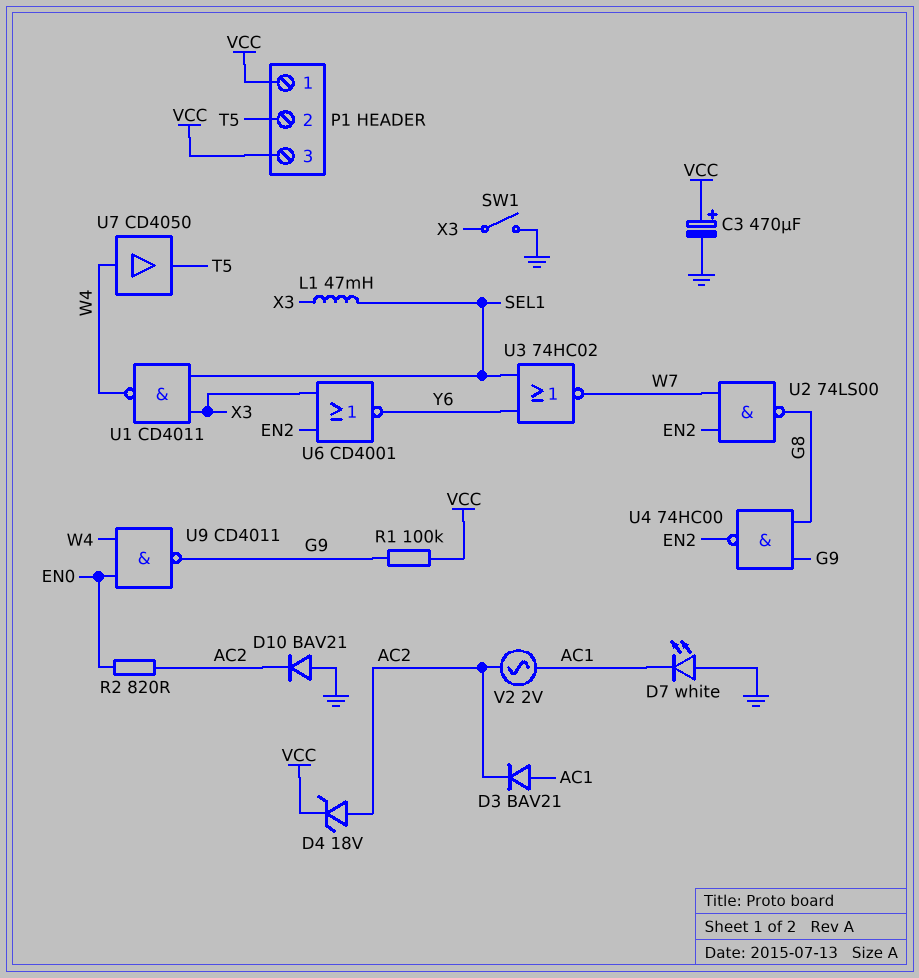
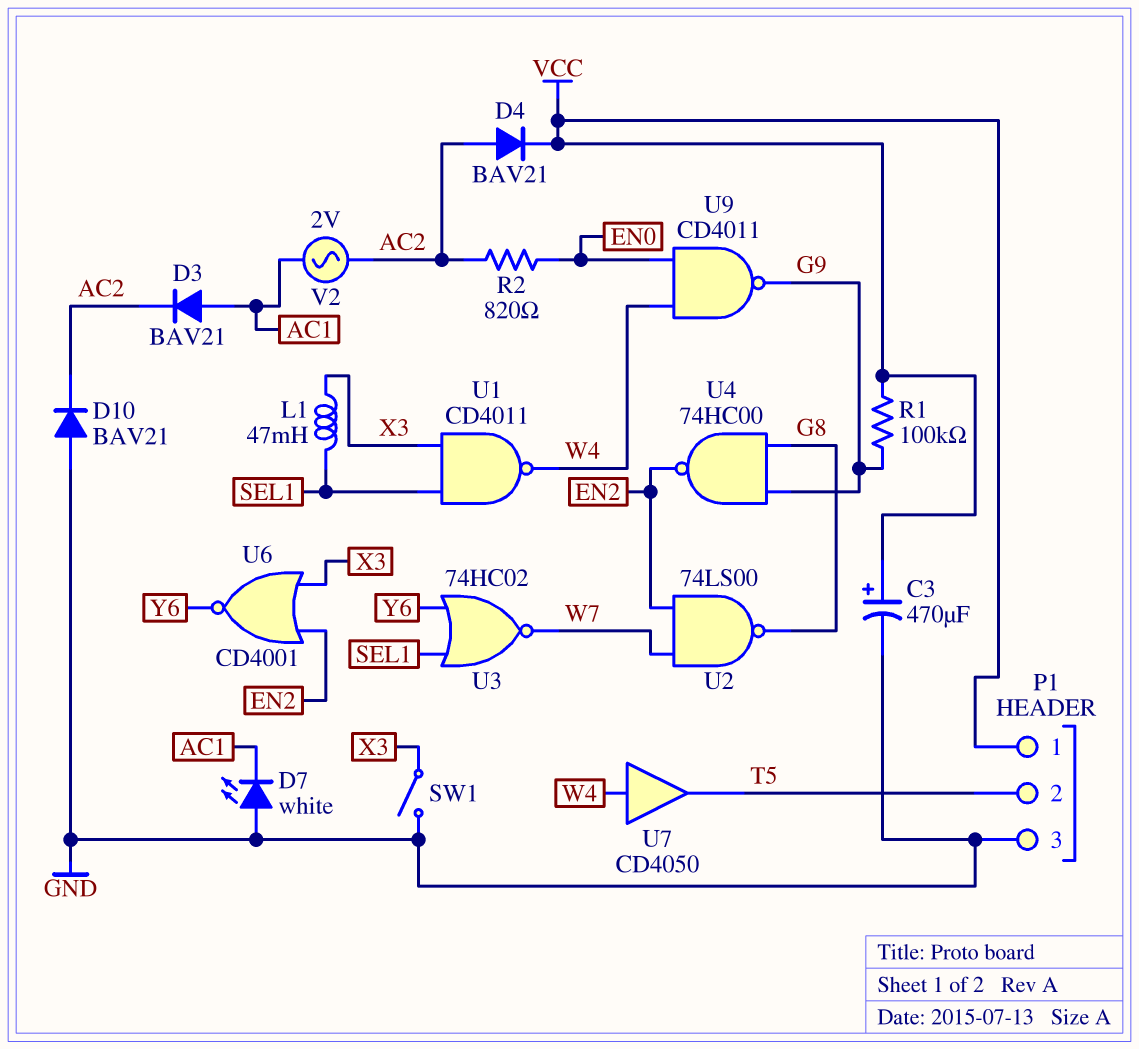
D4: zener 18V (A AC2, K VCC) -> diode BAV21 (A AC2, K VCC)
P1 pin 3: VCC -> GND

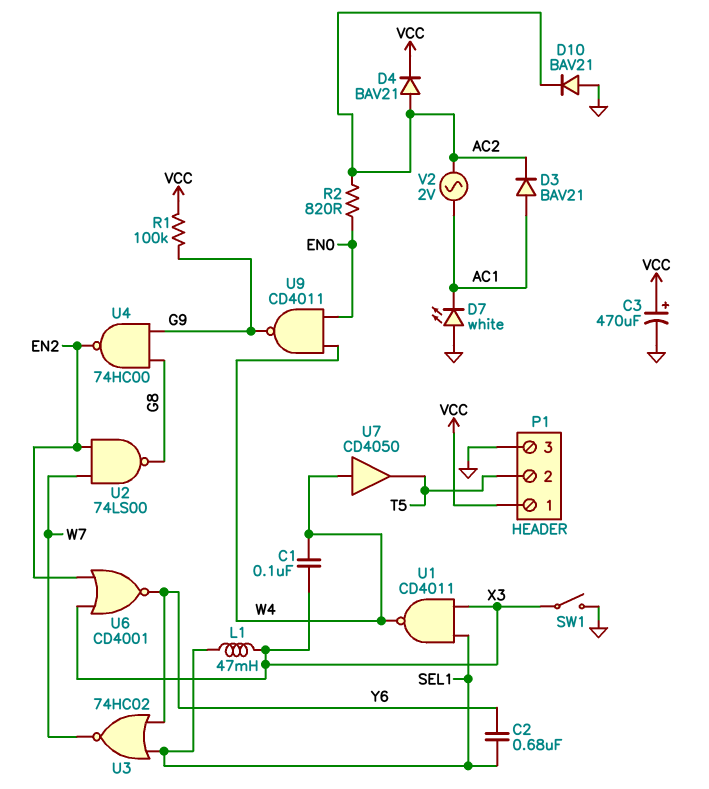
C1: none -> 100nF (W4, X3)
C2: none -> 680nF (SEL1, Y6)

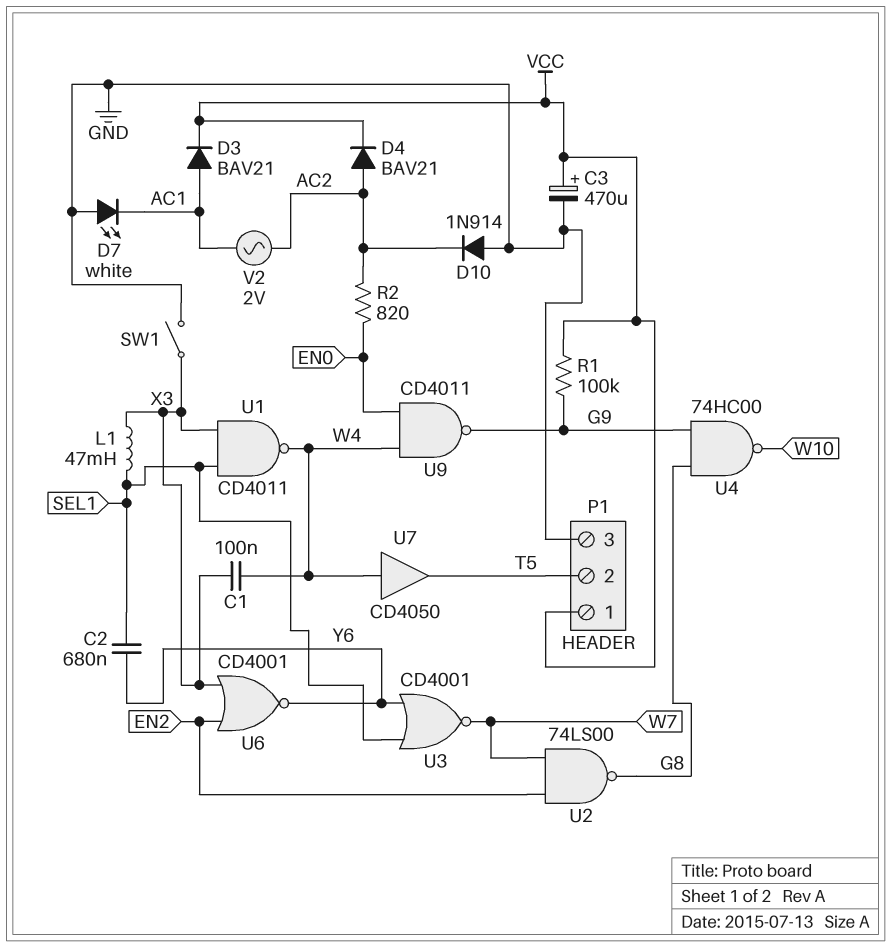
D3: diode BAV21 (A AC1, K AC2) -> diode BAV21 (A AC1, K VCC)
D10: diode BAV21 (A GND, K AC2) -> diode 1N914 (A GND, K AC2)
U3: NOR 74HC02 (in SEL1, in Y6, out W7) -> NOR CD4001 (in SEL1, in Y6, out W7)
U4: NAND 74HC00 (in G8, in G9, out EN2) -> NAND 74HC00 (in G8, in G9, out W10)

